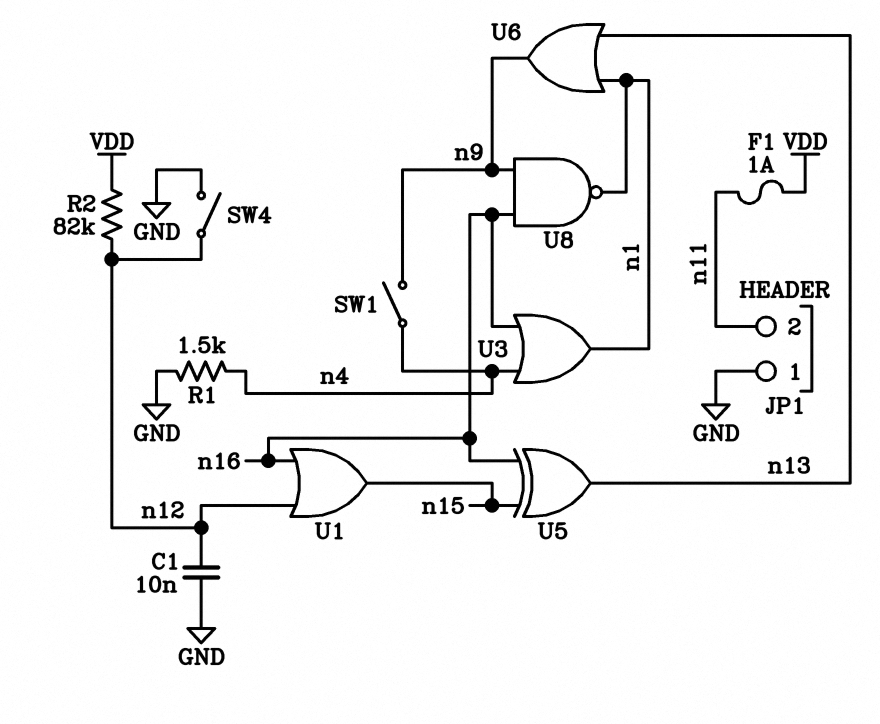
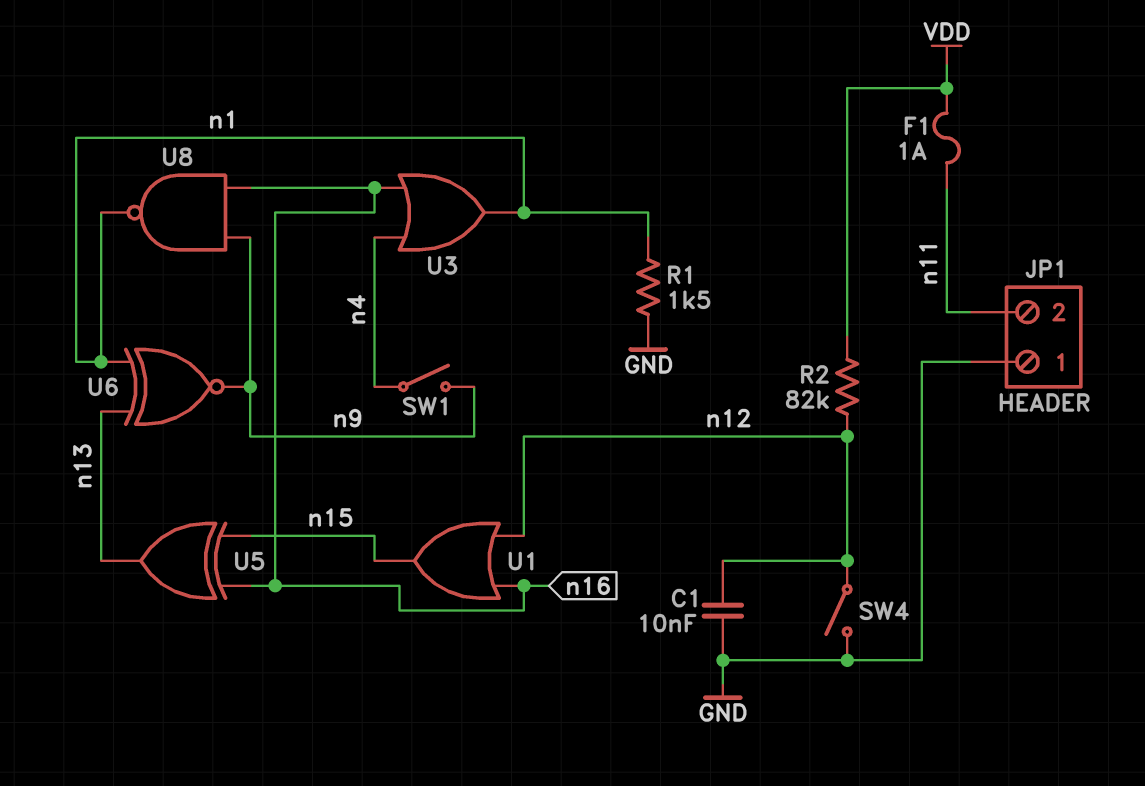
R1: 1.5k (GND, n4) -> 1.5k (GND, n1)
U6: OR (in n1, in n13, out n9) -> XNOR (in n1, in n13, out n9)

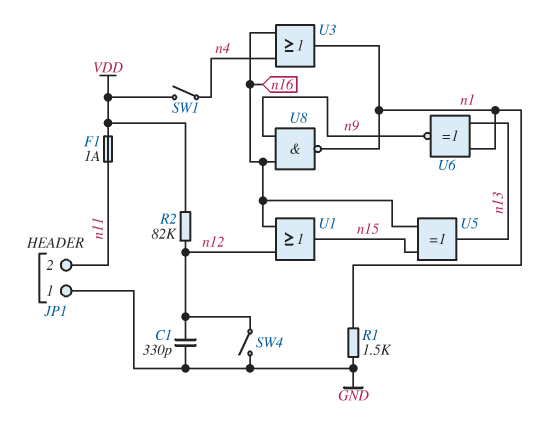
C1: 10nF (GND, n12) -> 330pF (GND, n12)
SW1: switch (n4, n9) -> switch (VDD, n4)

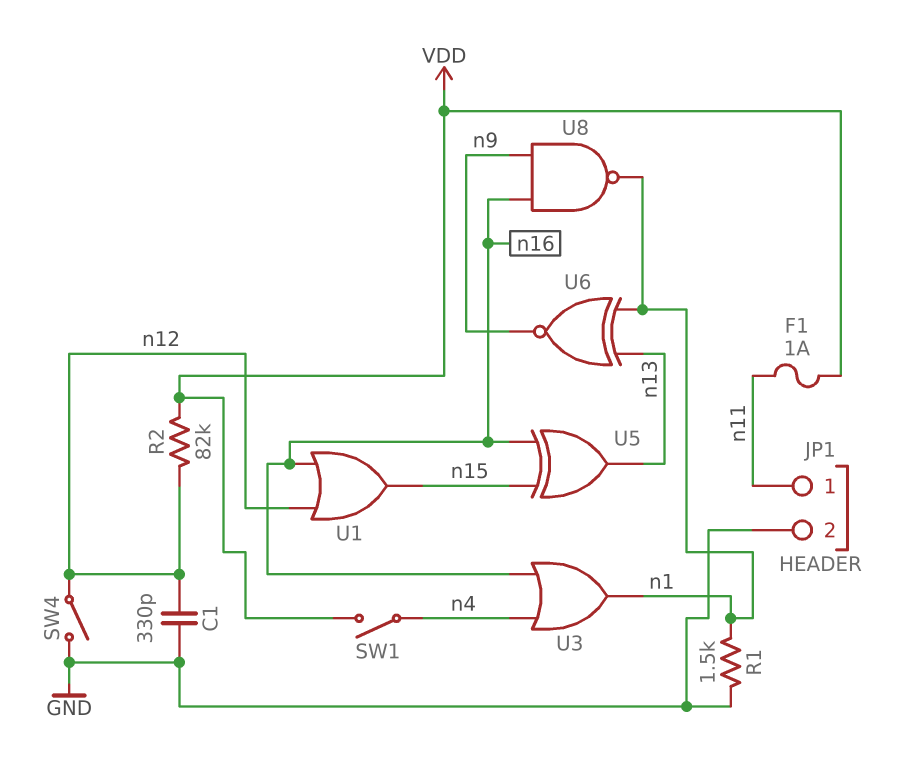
JP1 pin 1: GND -> n11
JP1 pin 2: n11 -> GND

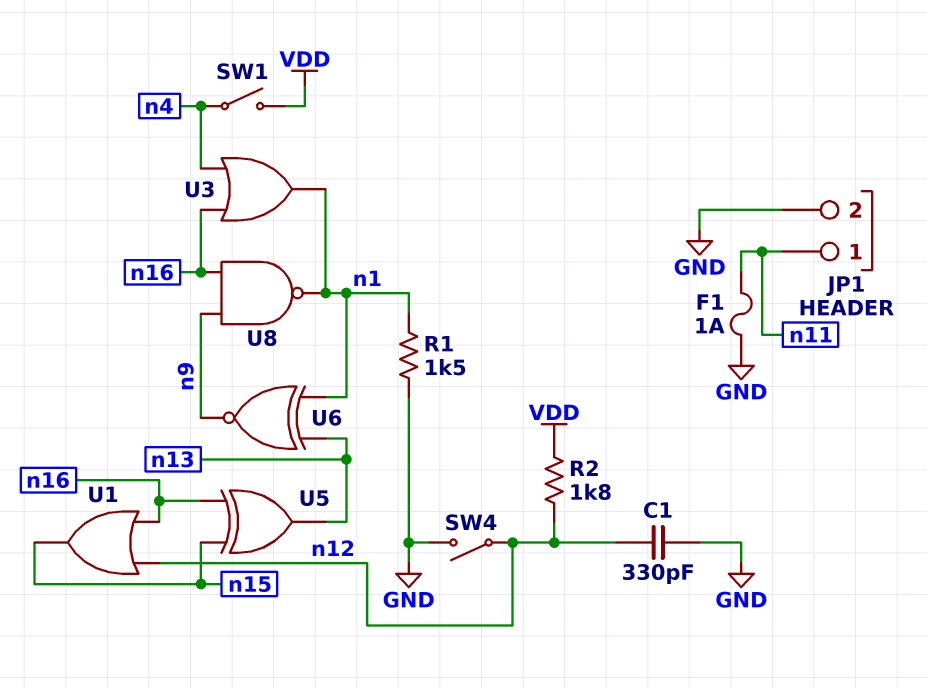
F1: 1A (VDD, n11) -> 1A (GND, n11)
R2: 82k (VDD, n12) -> 1.8k (VDD, n12)

